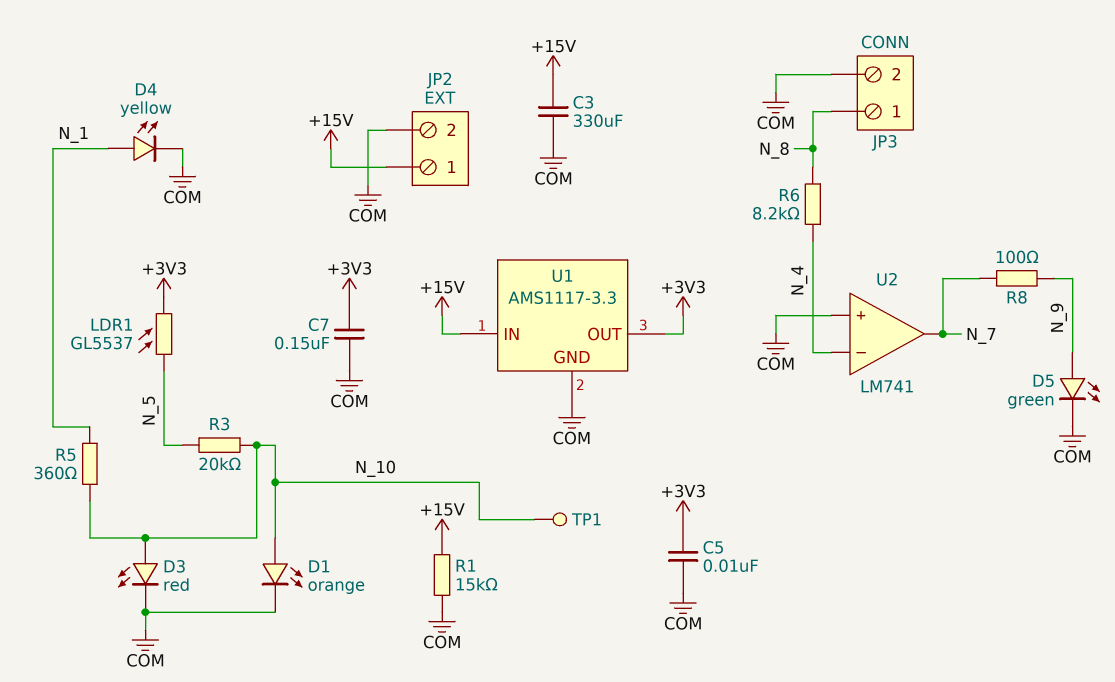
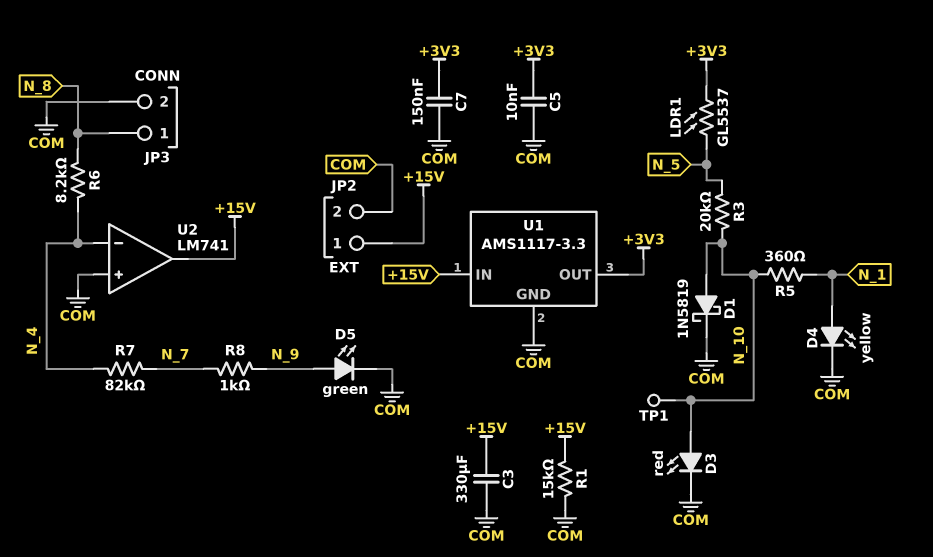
D1: LED orange (A N_10, K COM) -> schottky 1N5819 (A N_10, K COM)
R7: none -> 82k (N_4, N_7)
R8: 100 (N_7, N_9) -> 1k (N_7, N_9)
U2 pin out: N_7 -> +15V

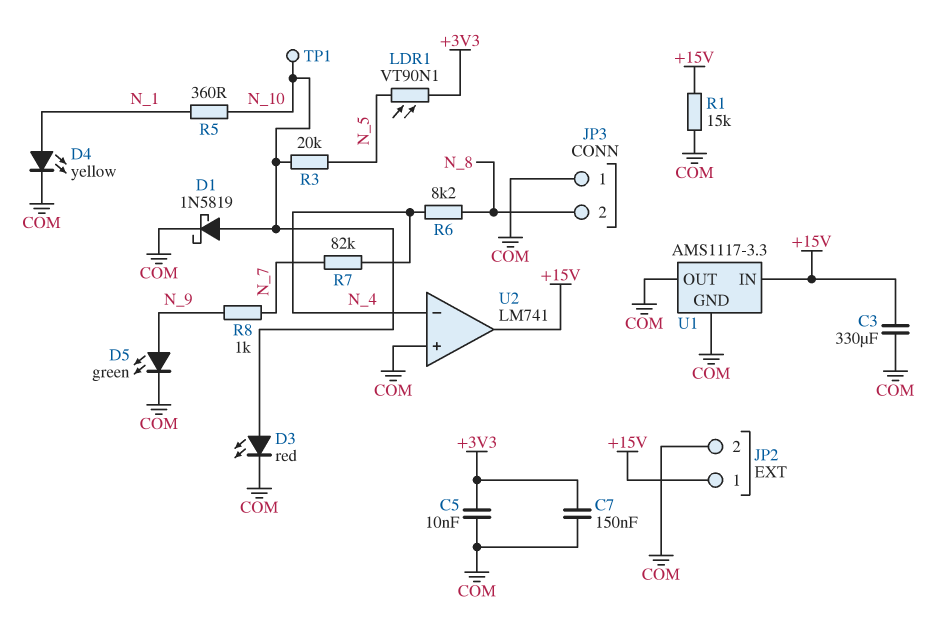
JP3 pin 1: N_8 -> COM
JP3 pin 2: COM -> N_8
LDR1: GL5537 (+3V3, N_5) -> VT90N1 (+3V3, N_5)
U1 pin OUT: +3V3 -> COM

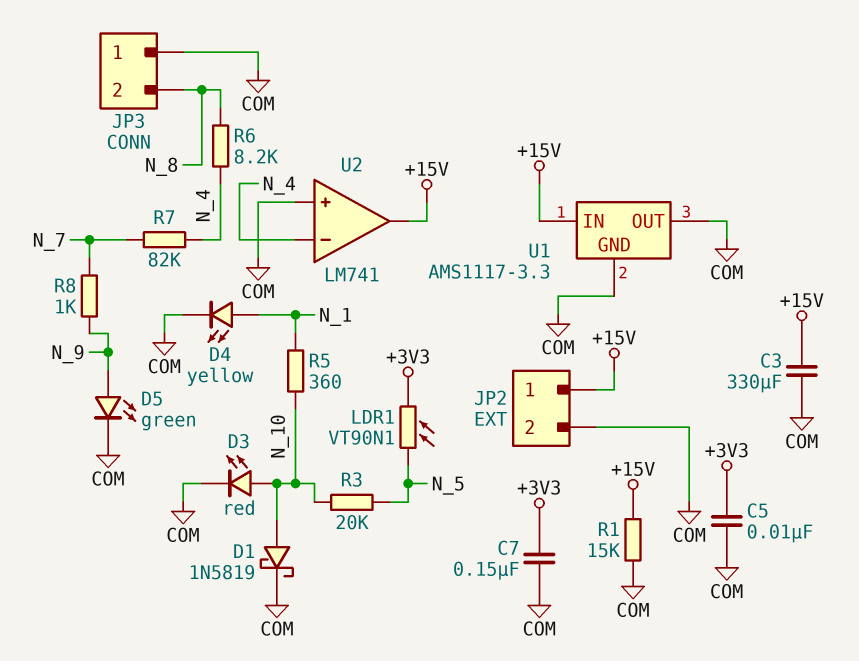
TP1: test point (N_10) -> none

